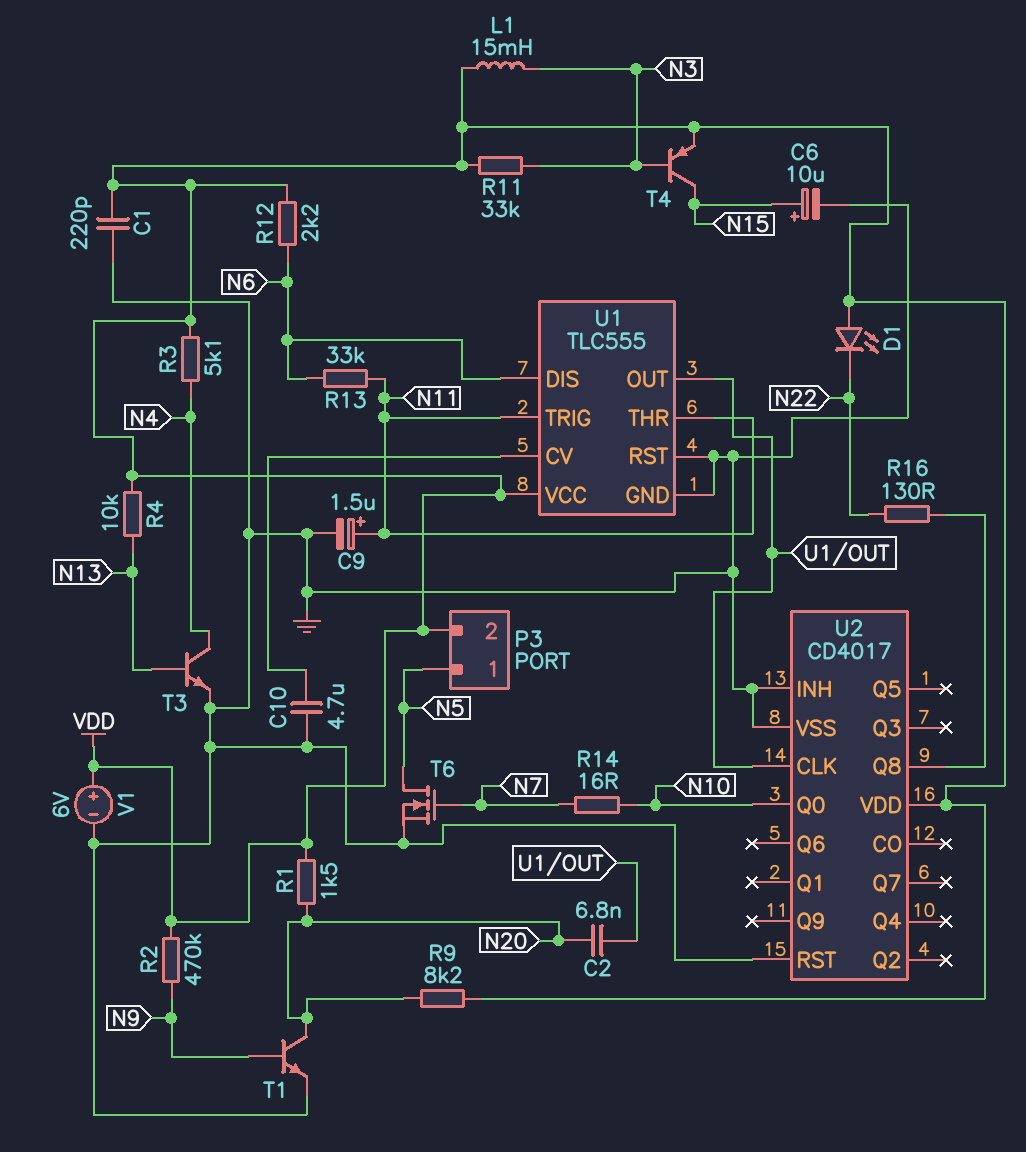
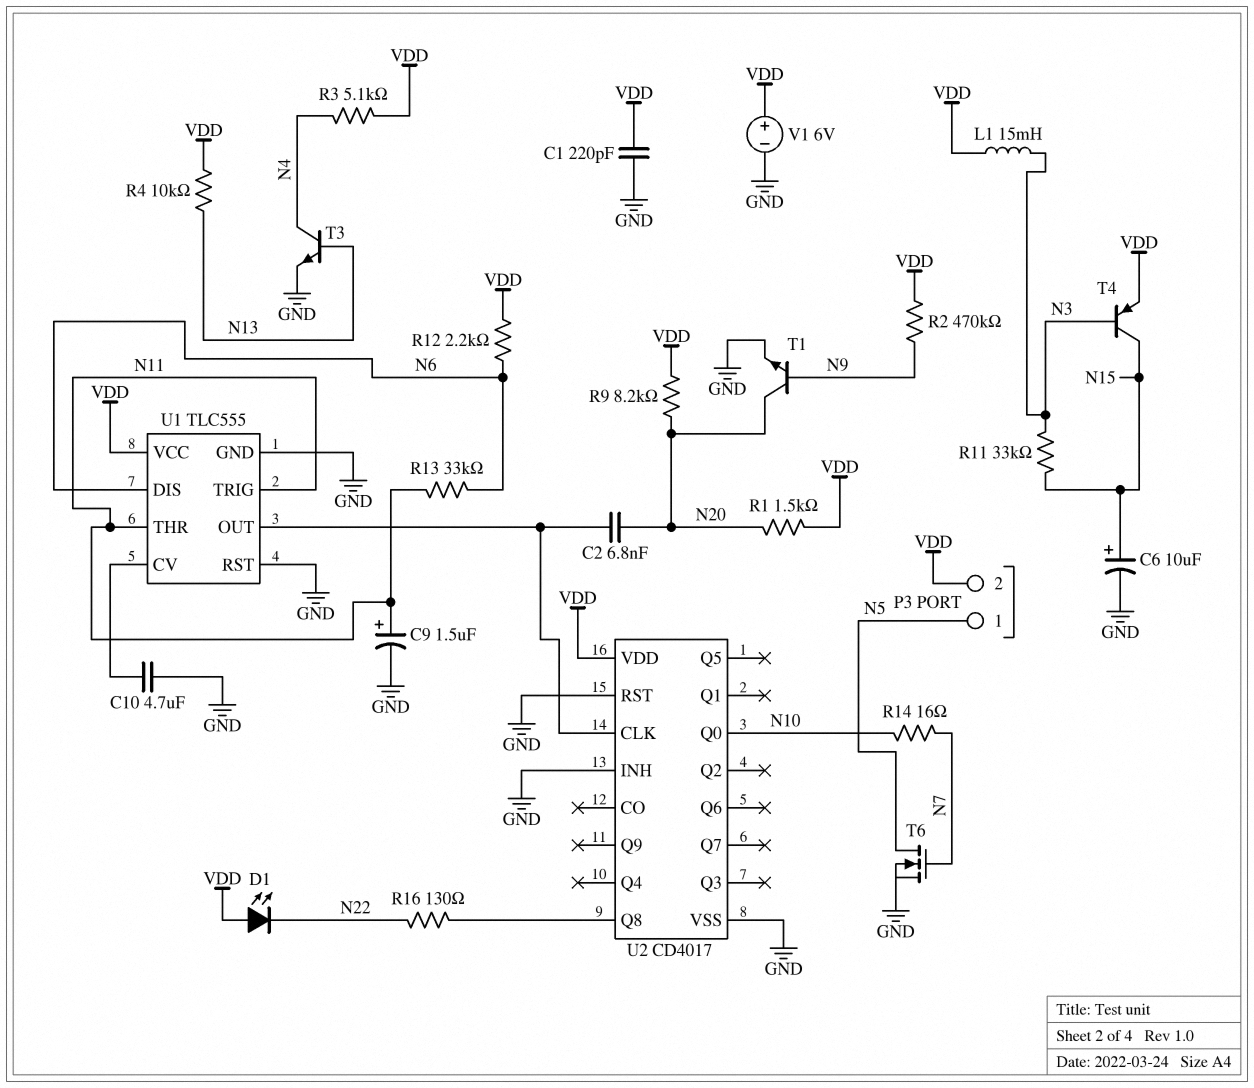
R11: 33k (N3, VDD) -> 33k (N3, N15)

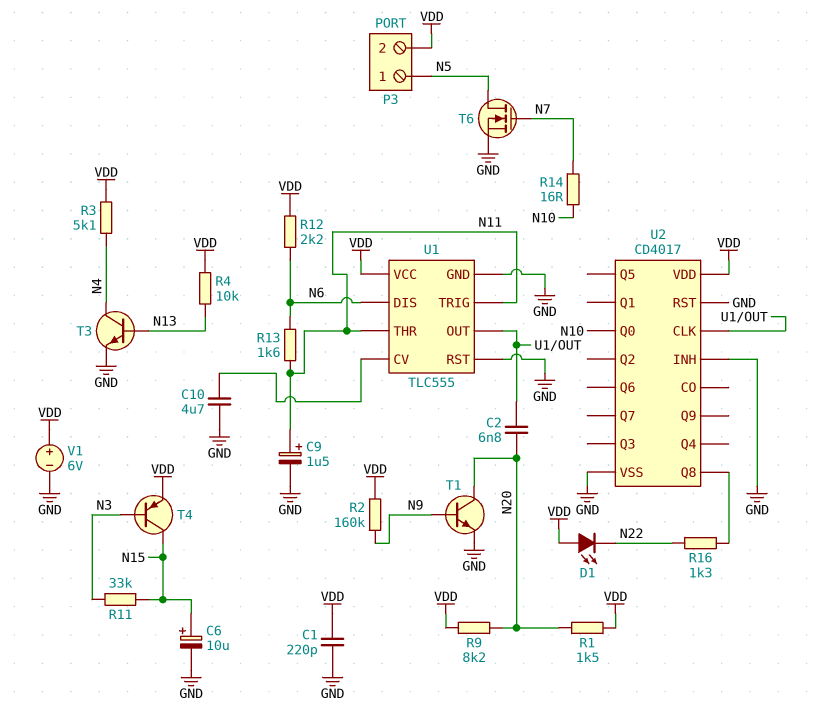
L1: 15mH (N3, VDD) -> none
R2: 470k (N9, VDD) -> 160k (N9, VDD)
R13: 33k (N6, N11) -> 1.6k (N6, N11)
R16: 130 (N22, U2/Q8) -> 1.3k (N22, U2/Q8)

